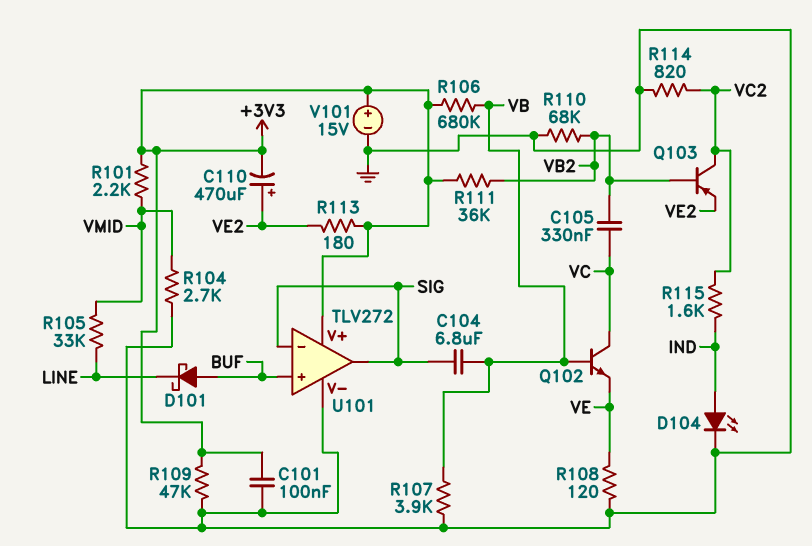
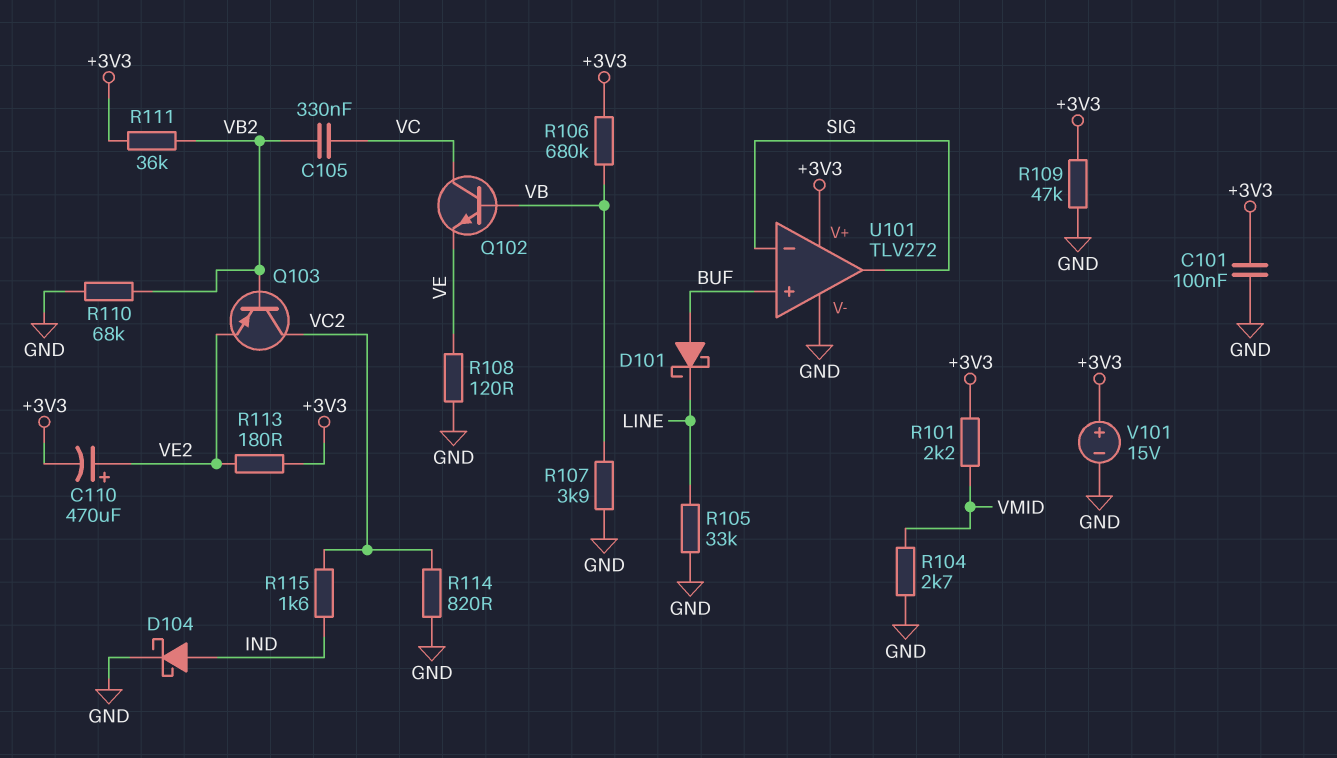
C104: 6.8uF (SIG, VB) -> none
D104: LED (A IND, K GND) -> schottky (A IND, K GND)
R105: 33k (LINE, VMID) -> 33k (GND, LINE)

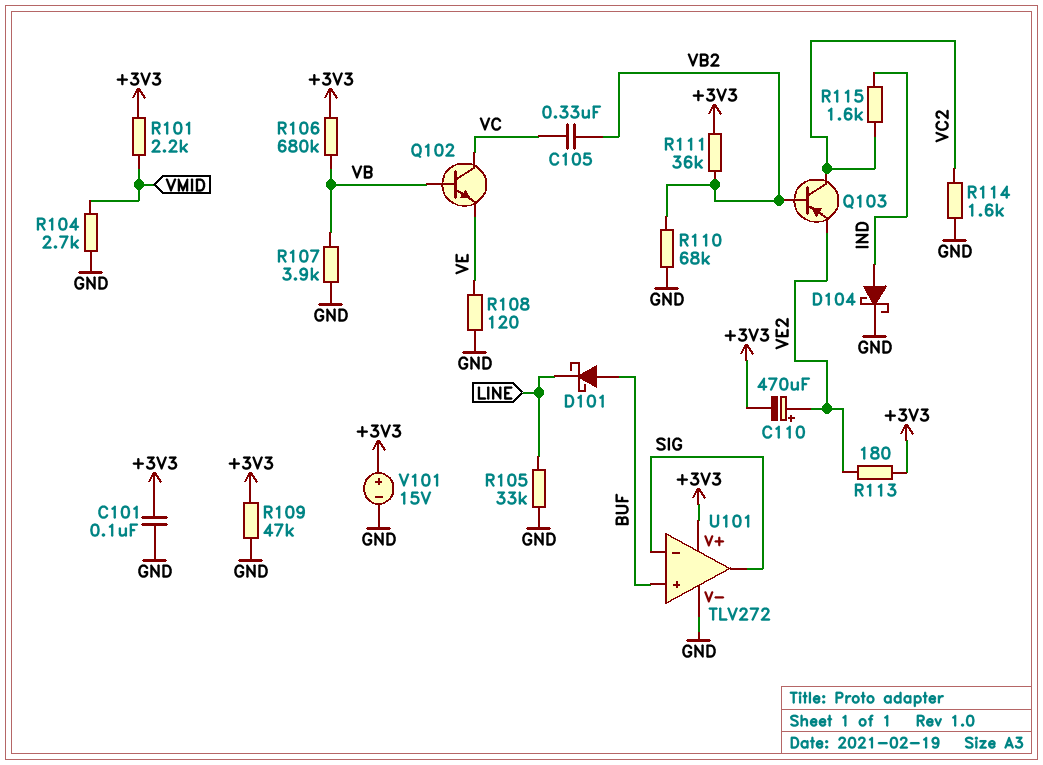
R114: 820 (GND, VC2) -> 1.6k (GND, VC2)

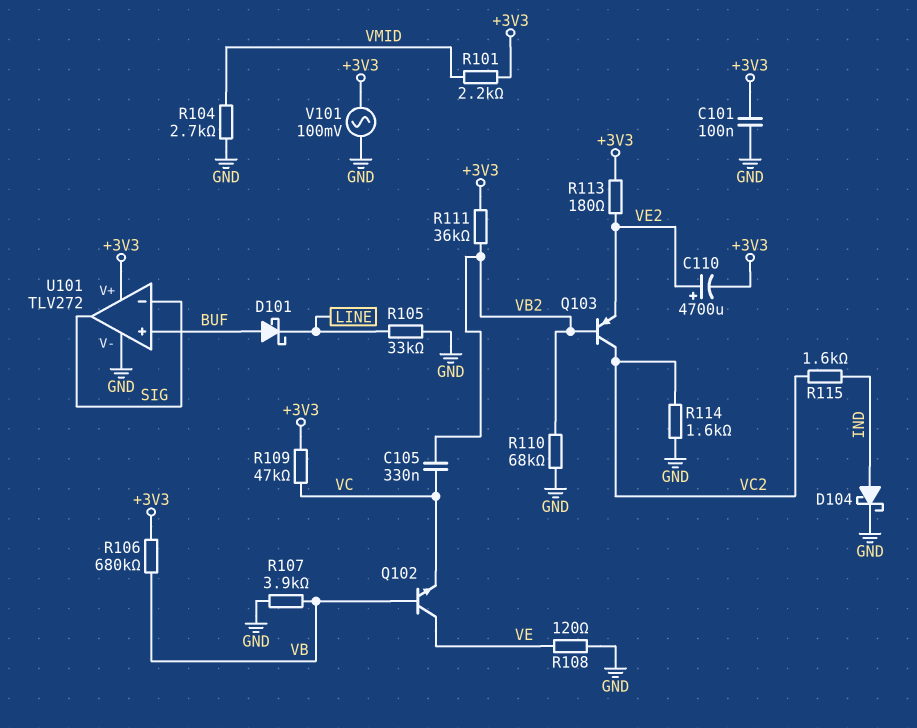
C110: 470uF (plus VE2, minus +3V3) -> 4700uF (plus VE2, minus +3V3)
Q102: NPN (B VB, C VC, E VE) -> NPN (B VB, C VE, E VC)
R109: 47k (+3V3, GND) -> 47k (+3V3, VC)
V101: 15V (plus +3V3, minus GND) -> AC 100mV (+3V3, GND)

